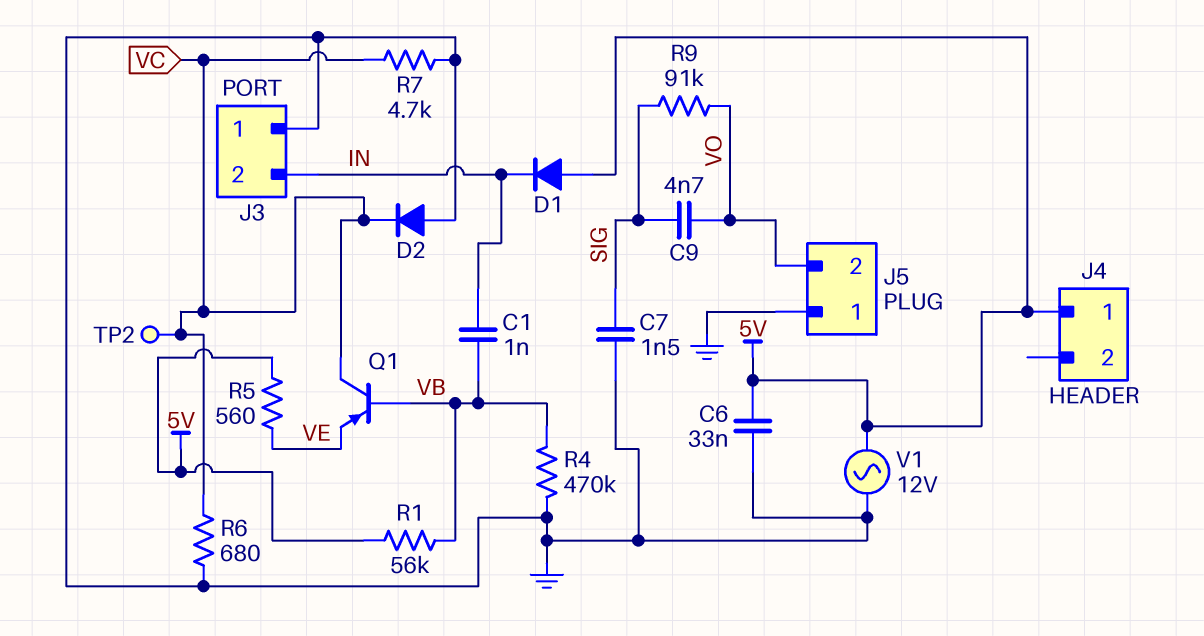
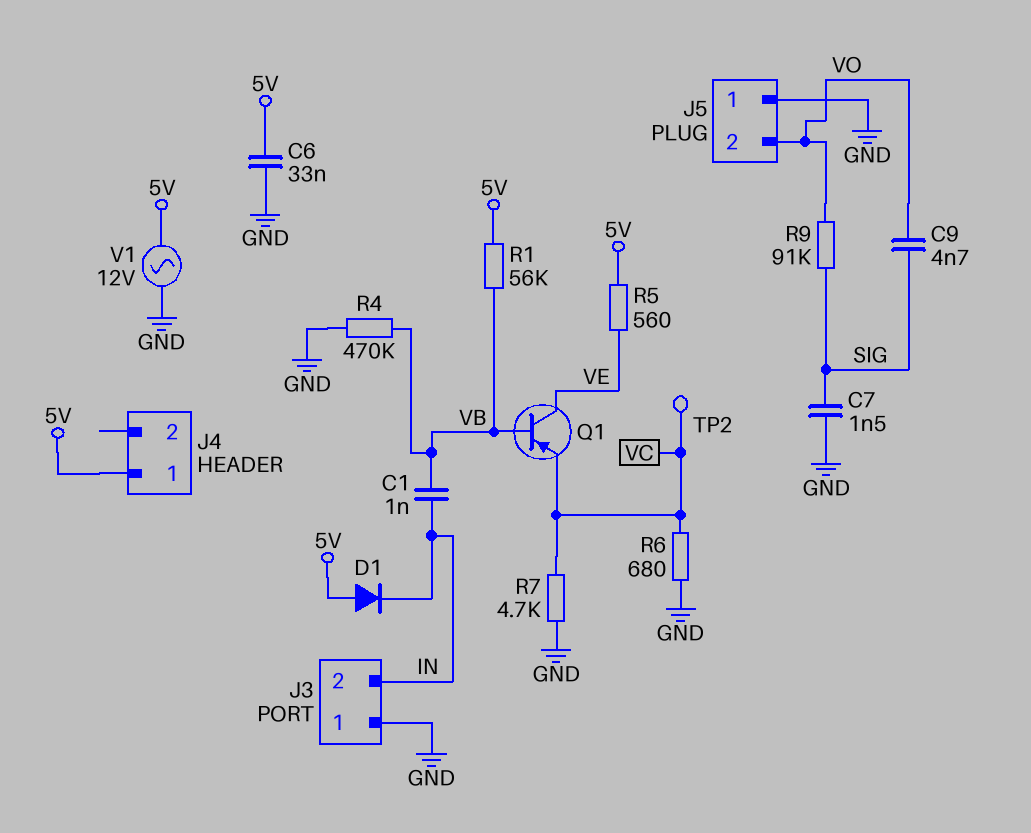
D2: diode (A GND, K VC) -> none
Q1: PNP (B VB, C VC, E VE) -> PNP (B VB, C VE, E VC)

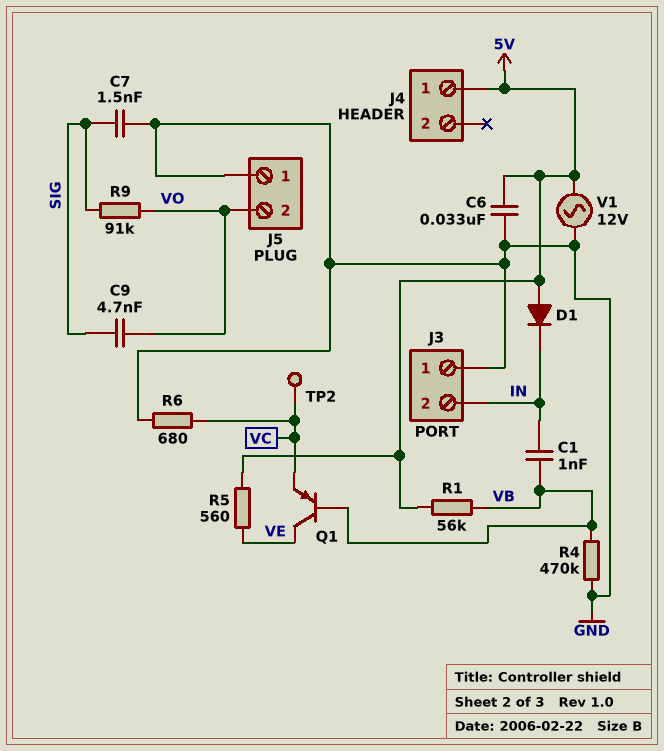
R7: 4.7k (GND, VC) -> none

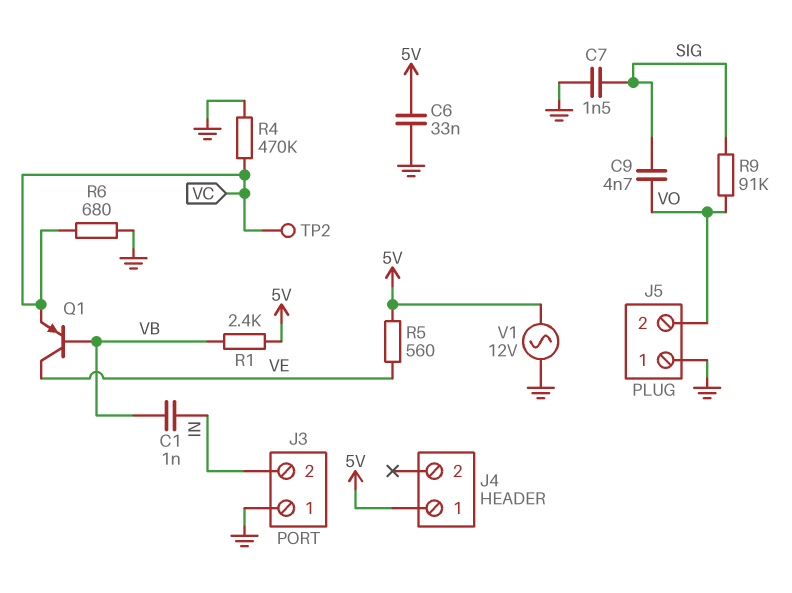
D1: diode (A 5V, K IN) -> none
R1: 56k (5V, VB) -> 2.4k (5V, VB)
R4: 470k (GND, VB) -> 470k (GND, VC)

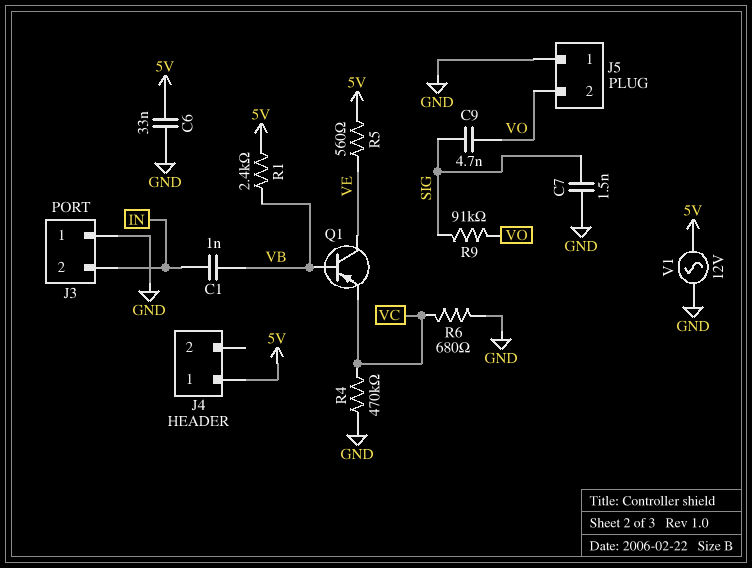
TP2: test point (VC) -> none

